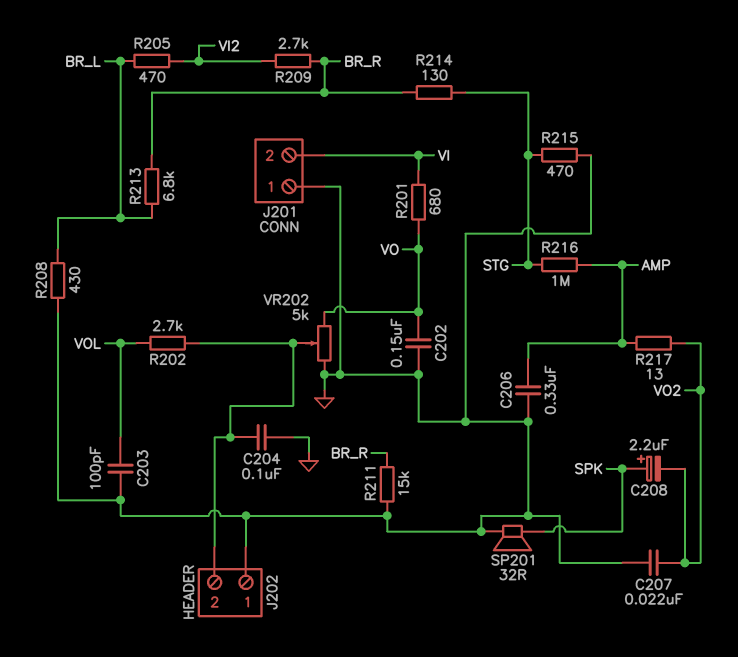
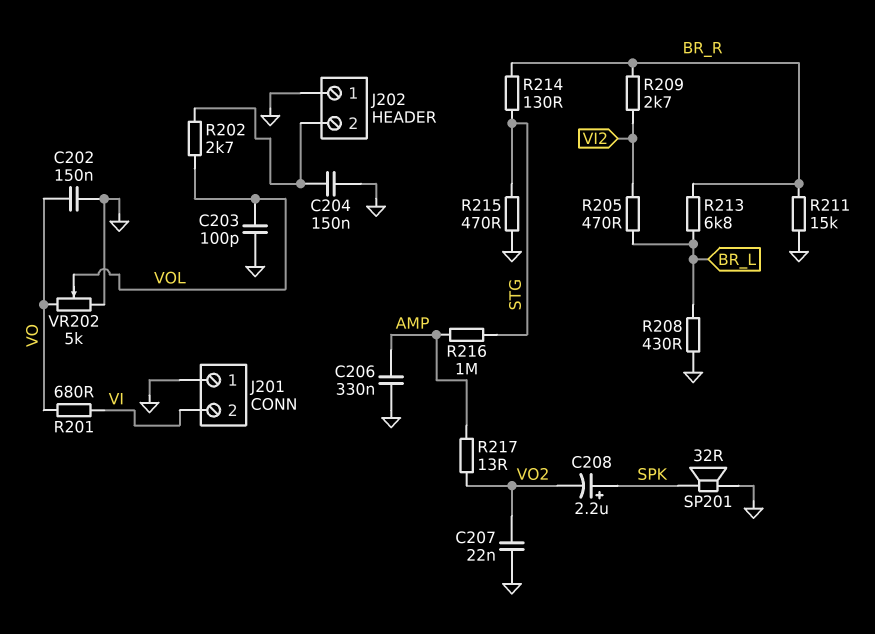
C204: 100nF (GND, J202/2) -> 150nF (GND, J202/2)
VR202: 5k (GND, VO, wiper J202/2) -> 5k (GND, VO, wiper VOL)

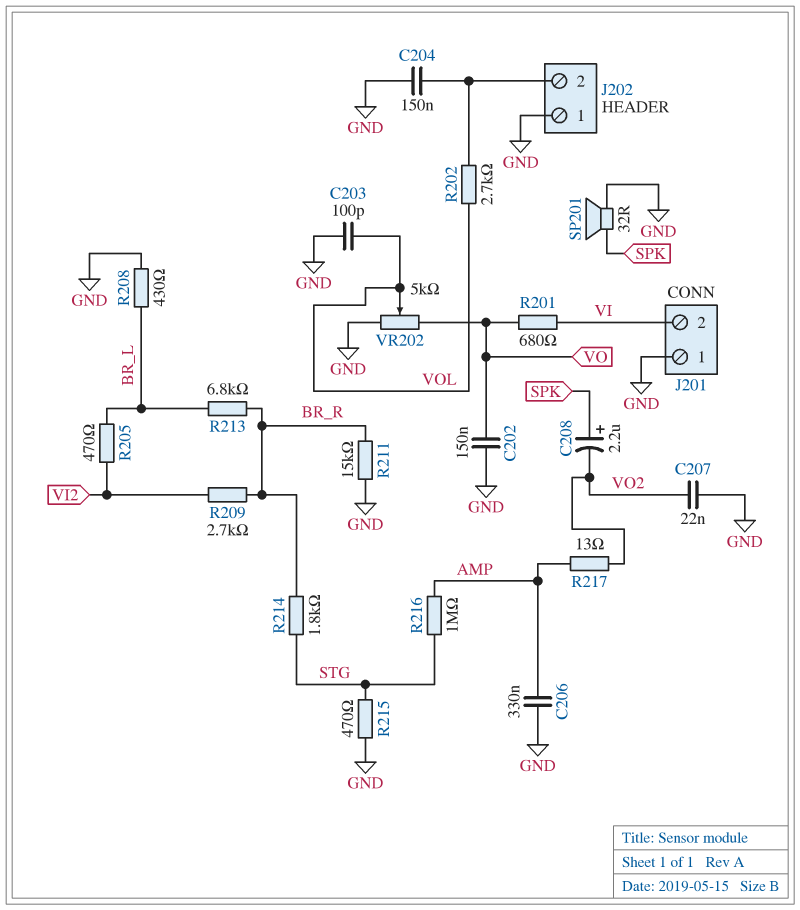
R214: 130 (BR_R, STG) -> 1.8k (BR_R, STG)

